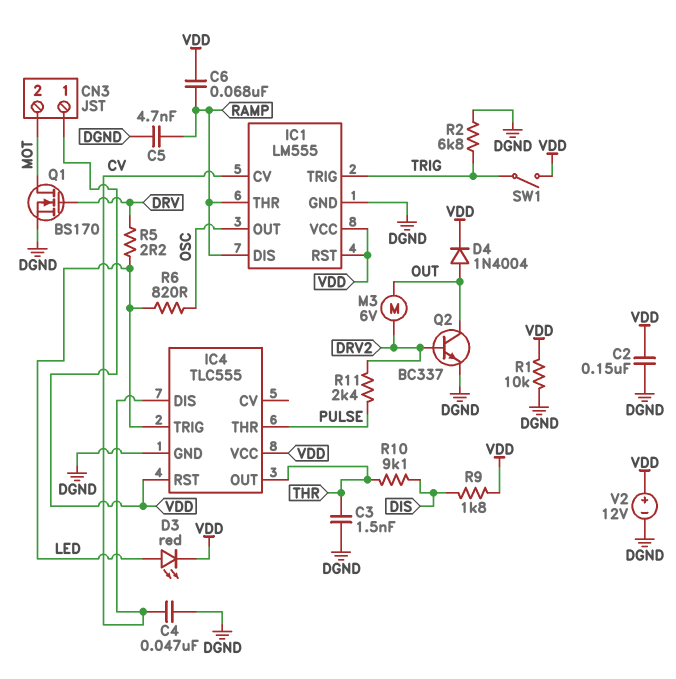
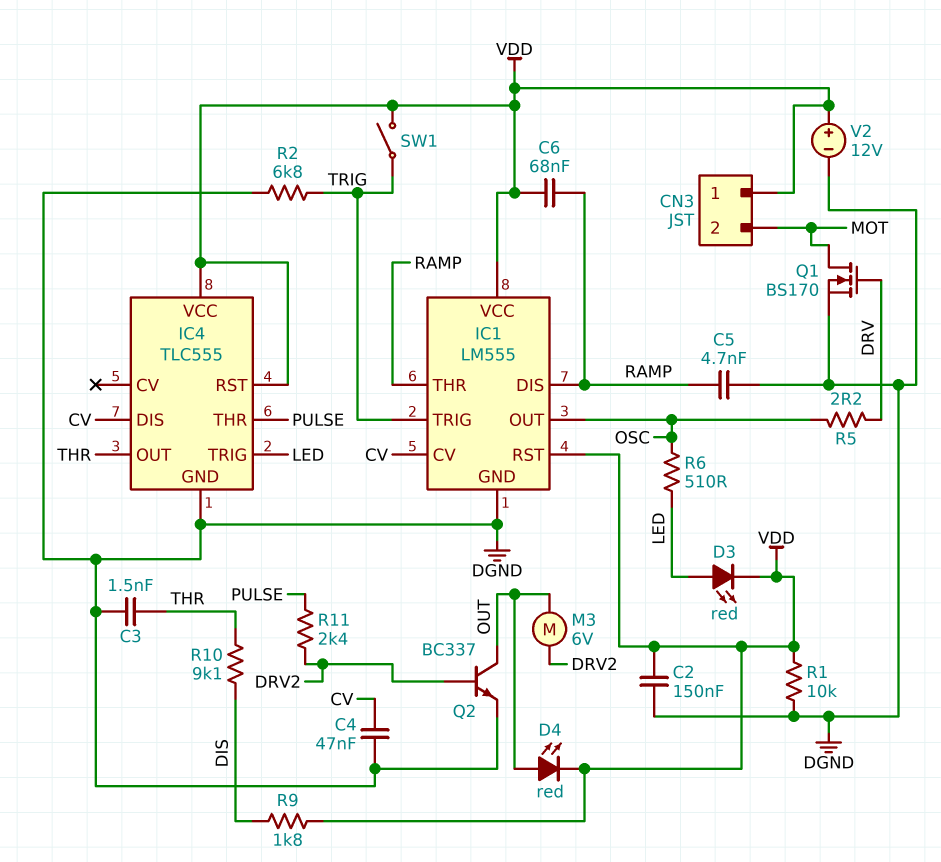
D4: diode 1N4004 (A OUT, K VDD) -> LED red (A OUT, K VDD)
R5: 2.2 (DRV, LED) -> 2.2 (DRV, OSC)
R6: 820 (LED, OSC) -> 510 (LED, OSC)

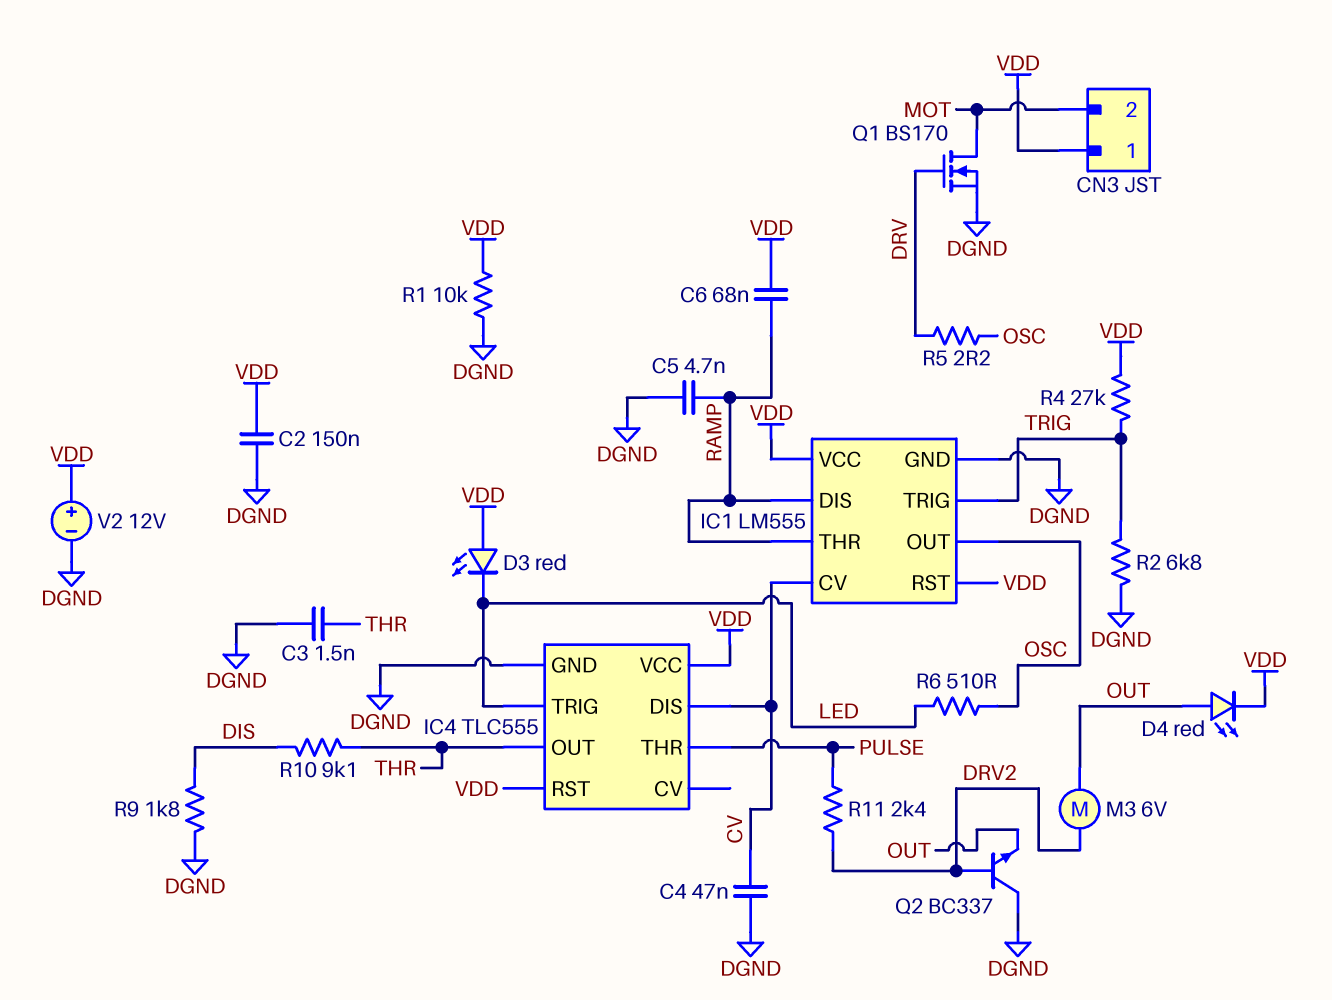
D3: LED red (A LED, K VDD) -> LED red (A VDD, K LED)
Q2: NPN BC337 (B DRV2, C OUT, E DGND) -> NPN BC337 (B DRV2, C DGND, E OUT)
R4: none -> 27k (TRIG, VDD)
R9: 1.8k (DIS, VDD) -> 1.8k (DGND, DIS)
SW1: switch (TRIG, VDD) -> none

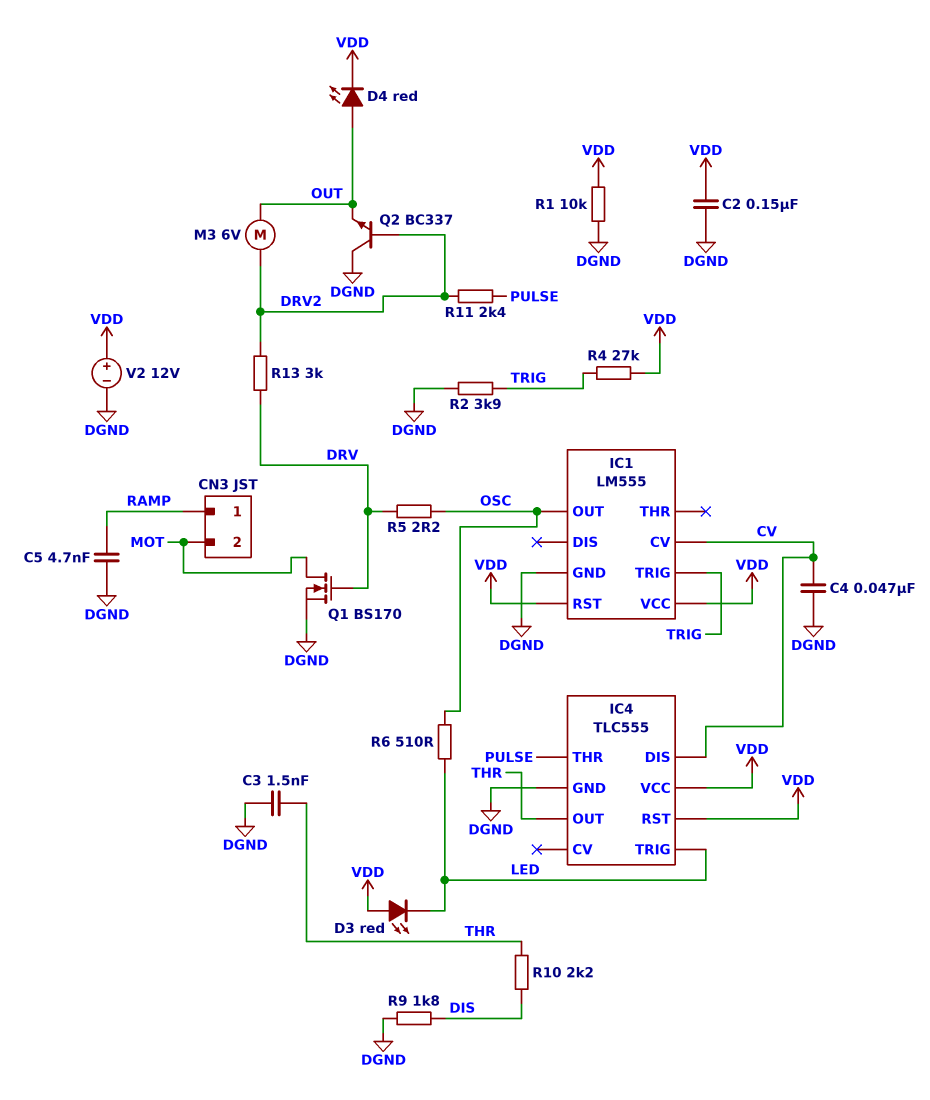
C6: 68nF (RAMP, VDD) -> none
CN3 pin 1: VDD -> RAMP
IC1 pin DIS: RAMP -> none
IC1 pin THR: RAMP -> none
R2: 6.8k (DGND, TRIG) -> 3.9k (DGND, TRIG)
R10: 9.1k (DIS, THR) -> 2.2k (DIS, THR)
R13: none -> 3k (DRV, DRV2)

